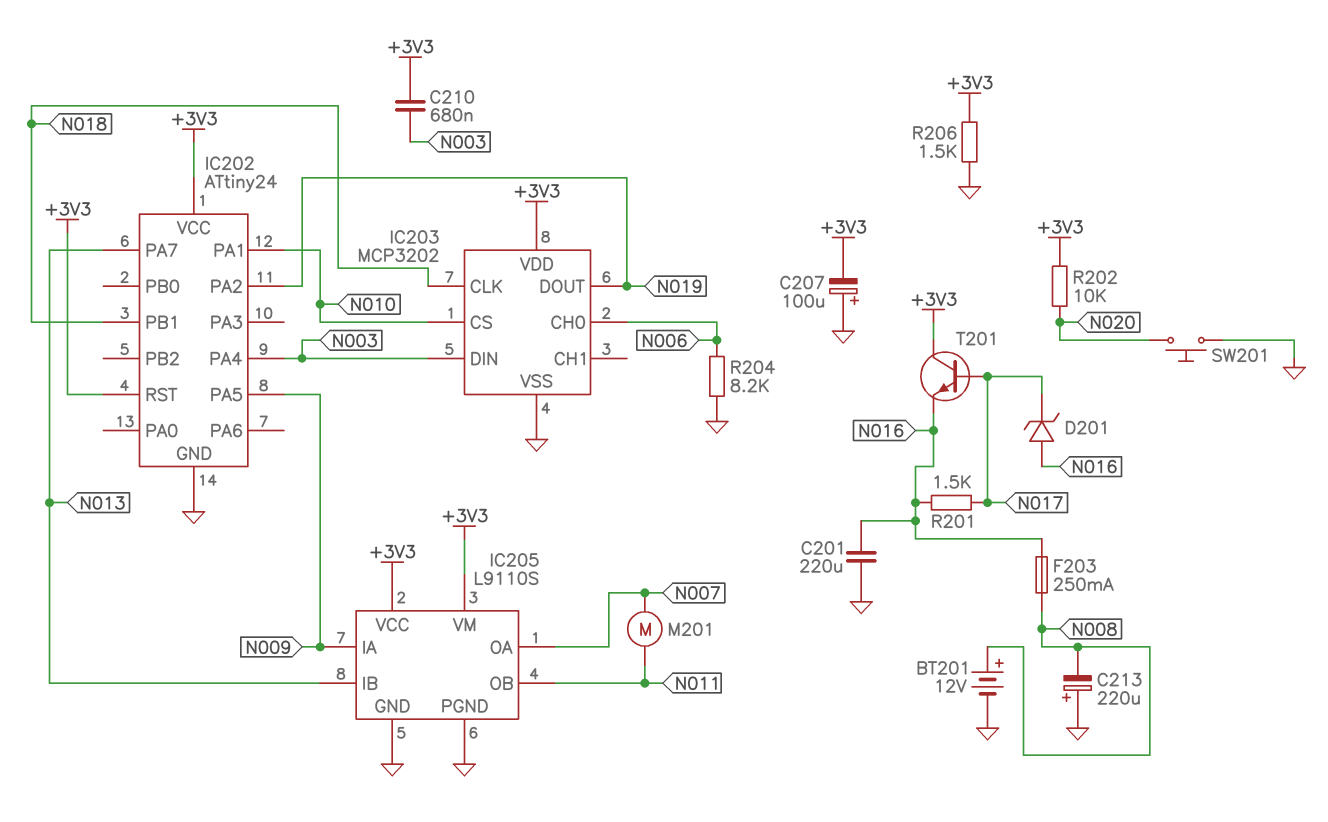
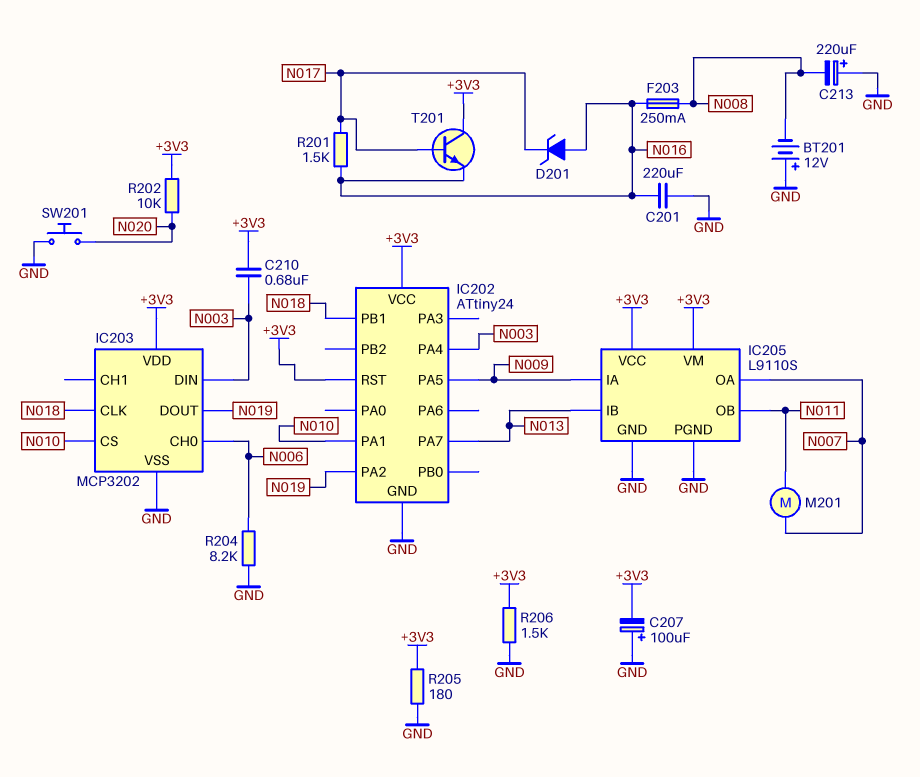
BT201: 12V (plus N008, minus GND) -> 12V (plus GND, minus N008)
R205: none -> 180 (+3V3, GND)

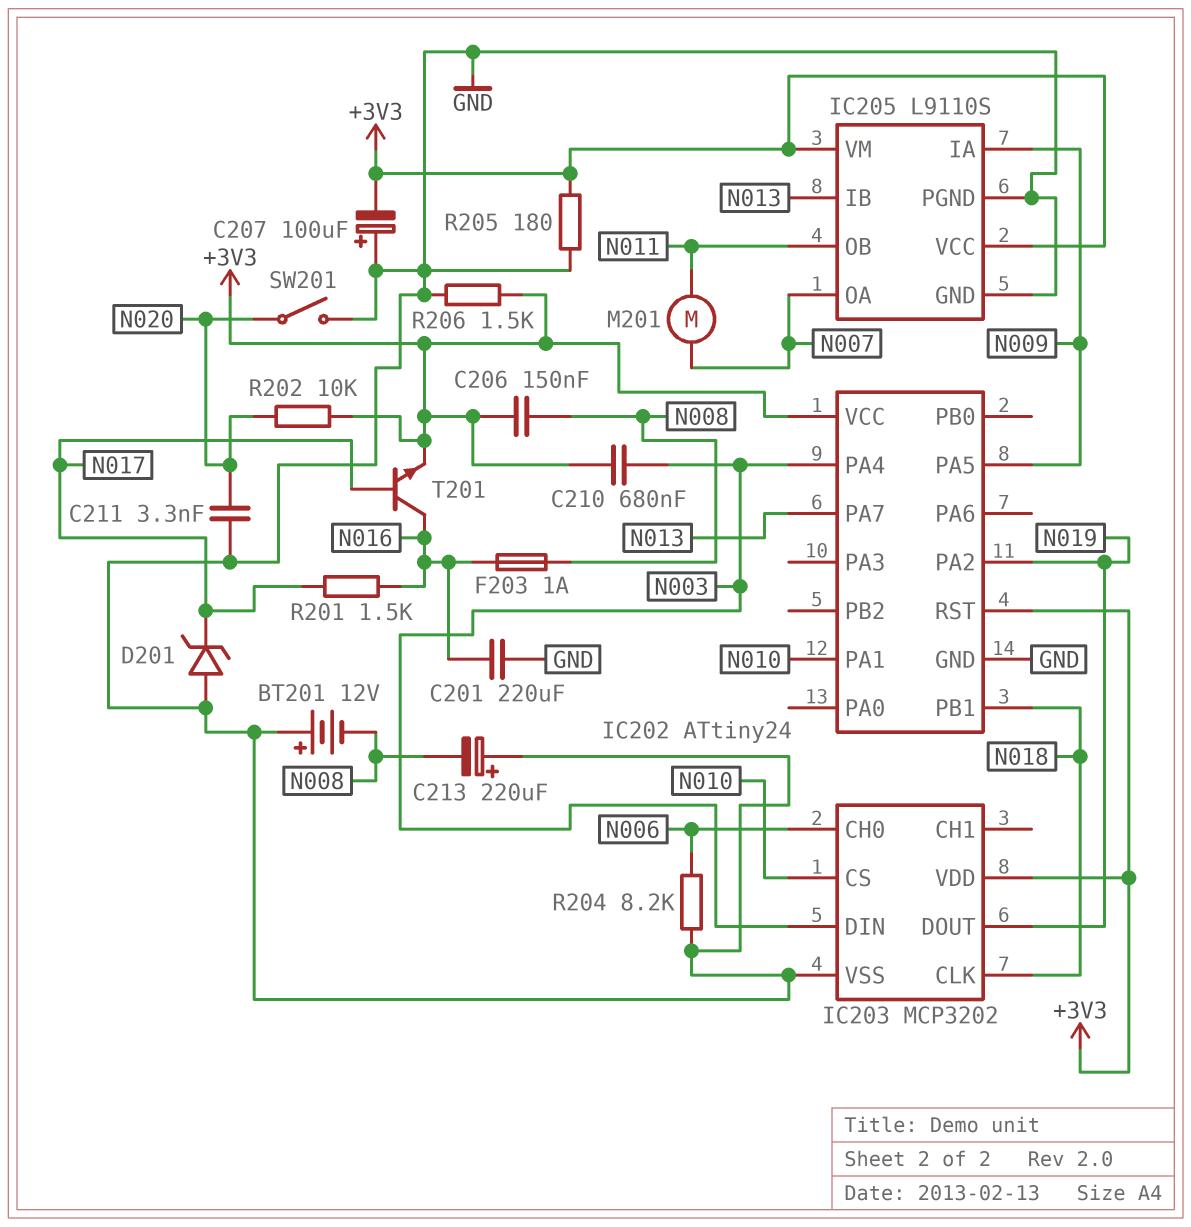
C206: none -> 150nF (+3V3, N008)
C211: none -> 3.3nF (GND, N020)
D201: zener (A N016, K N017) -> zener (A GND, K N017)
F203: 250mA (N008, N016) -> 1A (N008, N016)
SW201: button (GND, N020) -> switch (GND, N020)
T201: NPN (B N017, C +3V3, E N016) -> NPN (B N017, C N016, E +3V3)

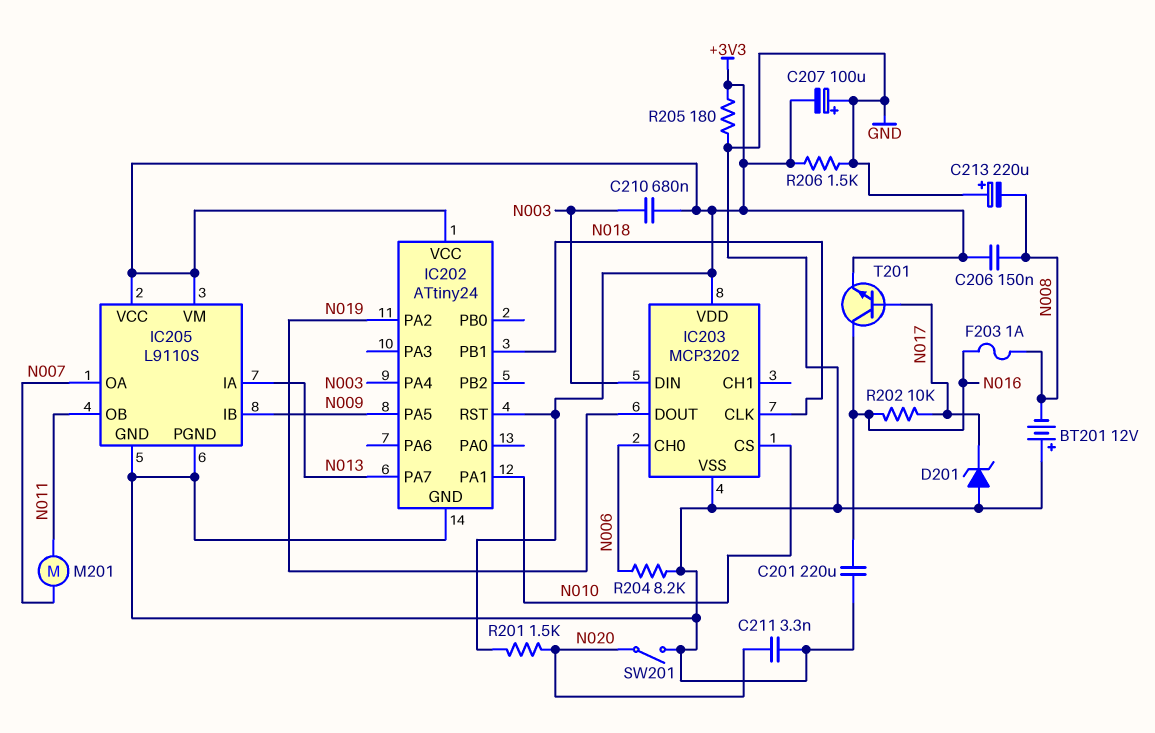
IC205 pin IA: N009 -> N013
IC205 pin IB: N013 -> N009
R201: 1.5k (N016, N017) -> 1.5k (+3V3, N020)
R202: 10k (+3V3, N020) -> 10k (N016, N017)

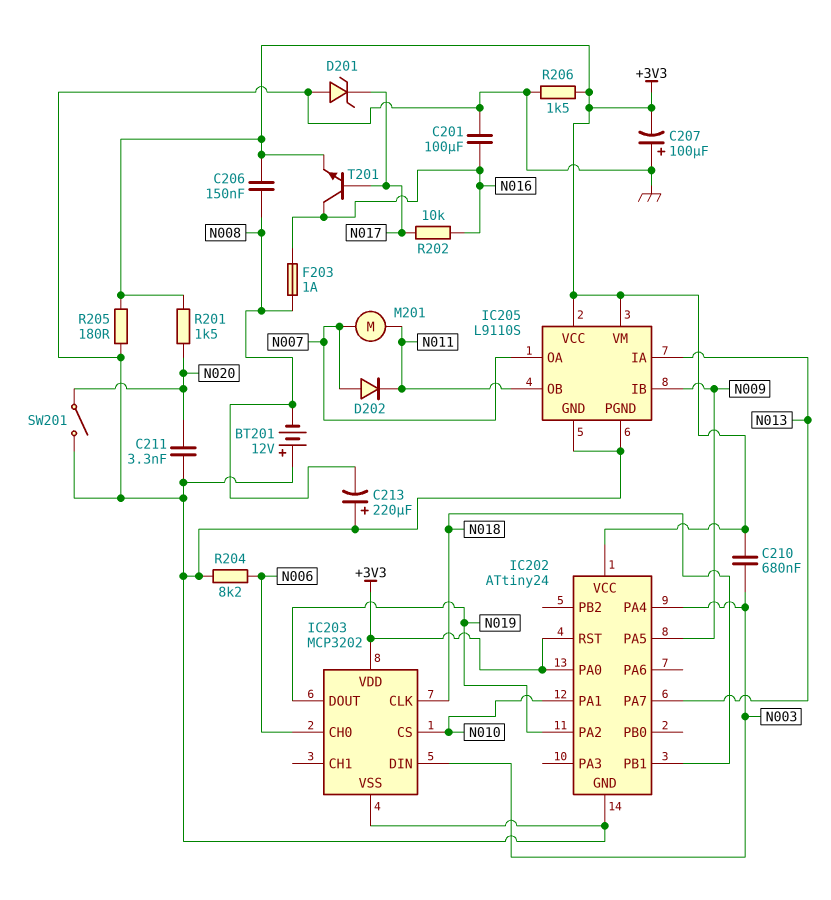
C201: 220uF (GND, N016) -> 100uF (GND, N016)
D202: none -> diode (A N007, K N011)
IC202 pin PA0: none -> +3V3

